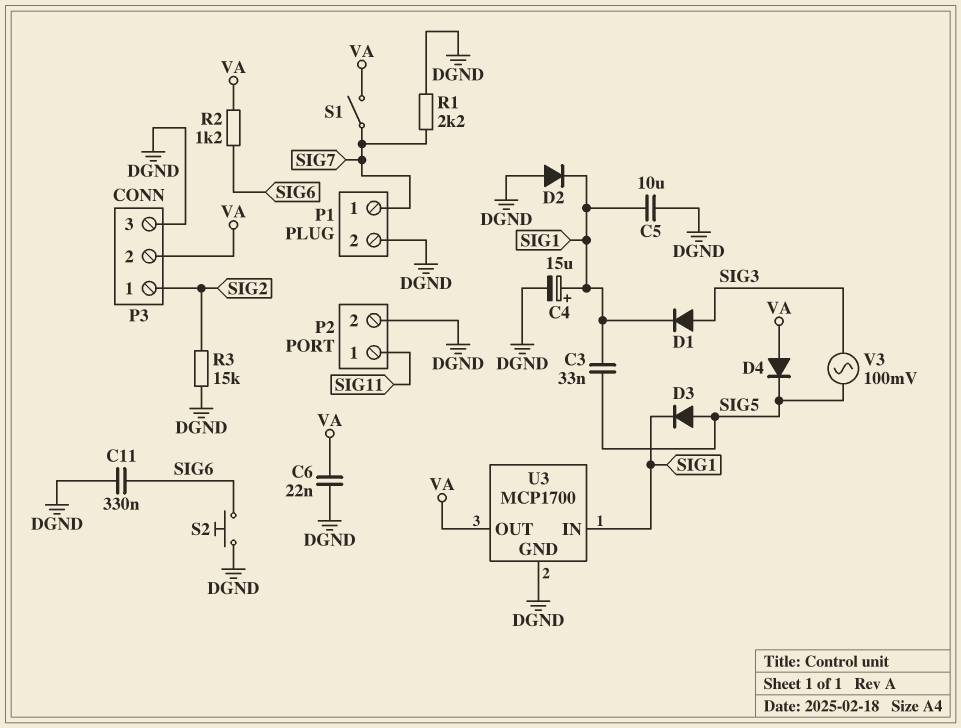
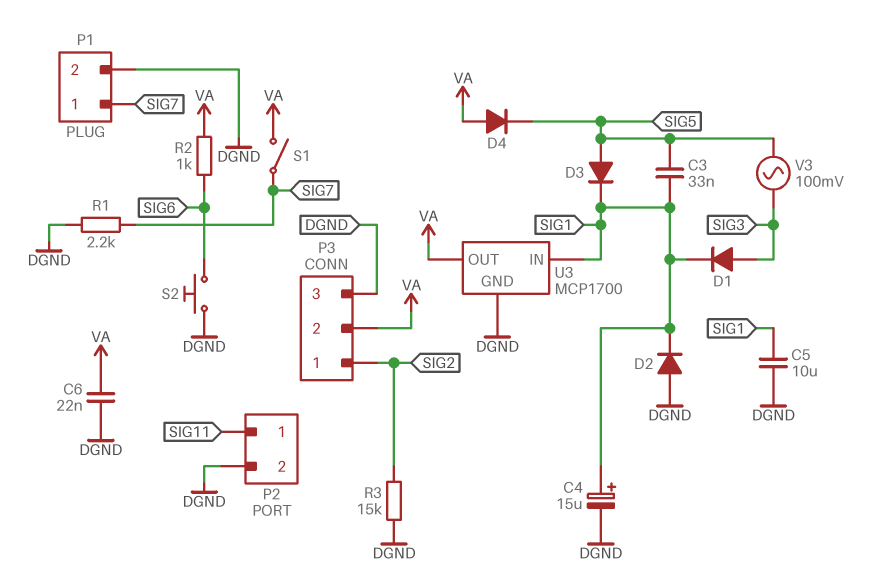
C11: 330nF (DGND, SIG6) -> none
R2: 1.2k (SIG6, VA) -> 1k (SIG6, VA)

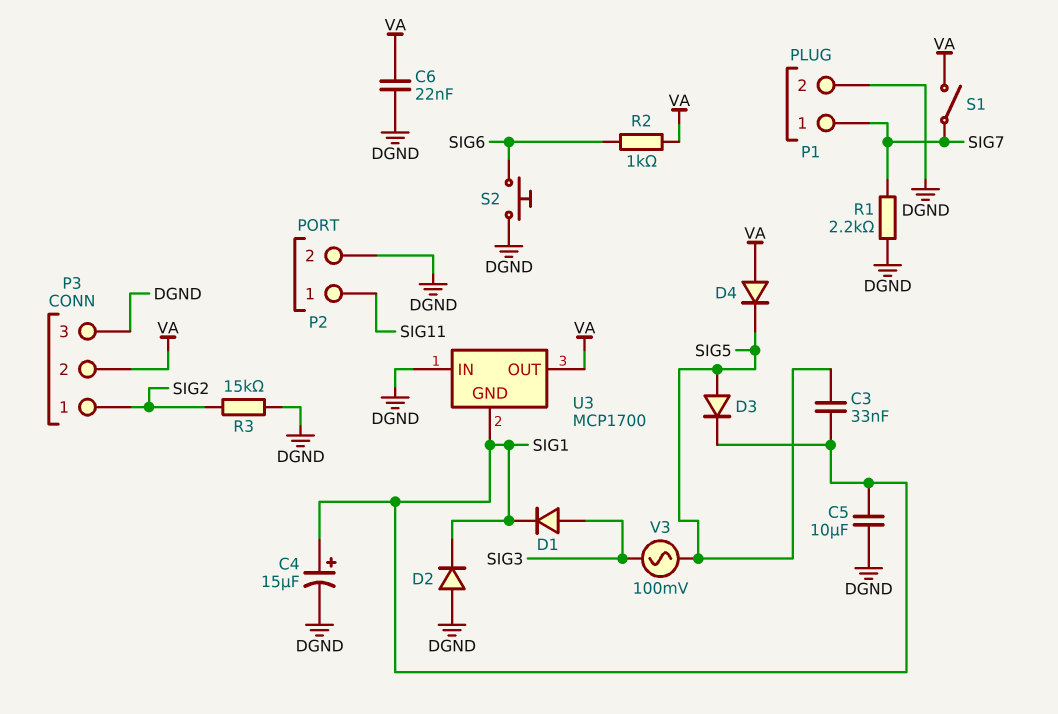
U3 pin GND: DGND -> SIG1
U3 pin IN: SIG1 -> DGND

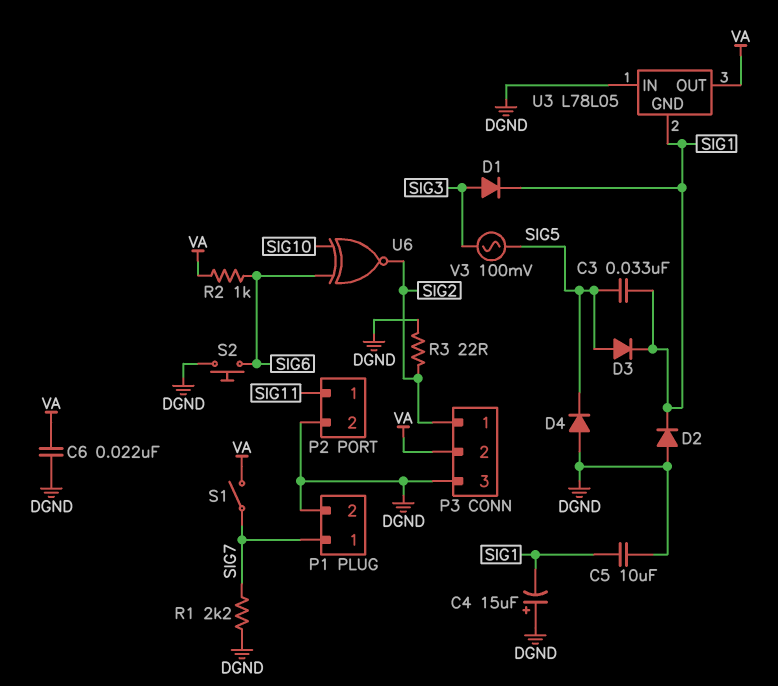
C4: 15uF (plus SIG1, minus DGND) -> 15uF (plus DGND, minus SIG1)
D4: diode (A VA, K SIG5) -> diode (A DGND, K SIG5)
R3: 15k (DGND, SIG2) -> 22 (DGND, SIG2)
U3: MCP1700 -> L78L05
U6: none -> XNOR (in SIG6, in SIG10, out SIG2)

